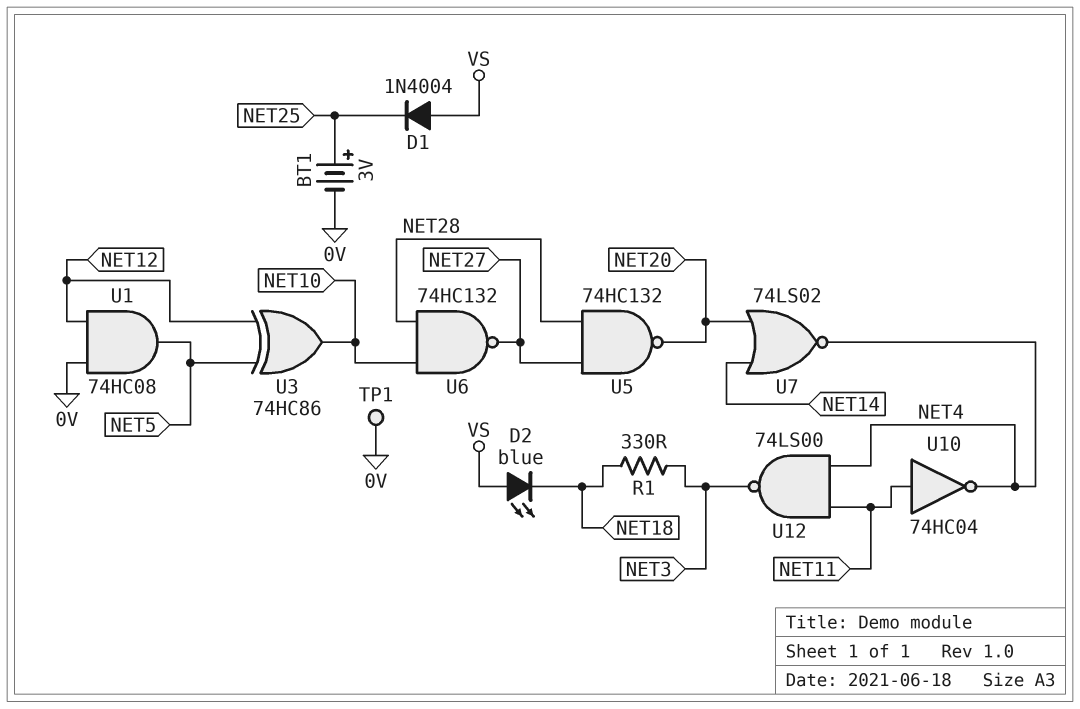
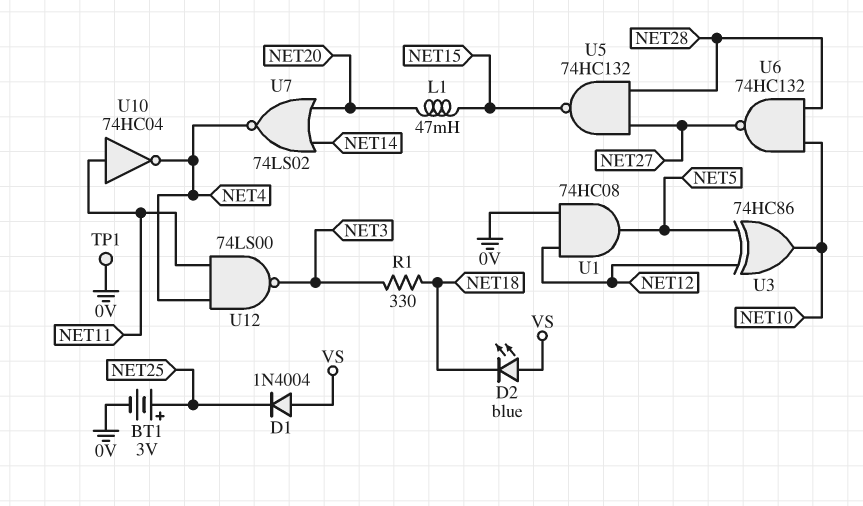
L1: none -> 47mH (NET15, NET20)
U5: NAND 74HC132 (in NET27, in NET28, out NET20) -> NAND 74HC132 (in NET27, in NET28, out NET15)

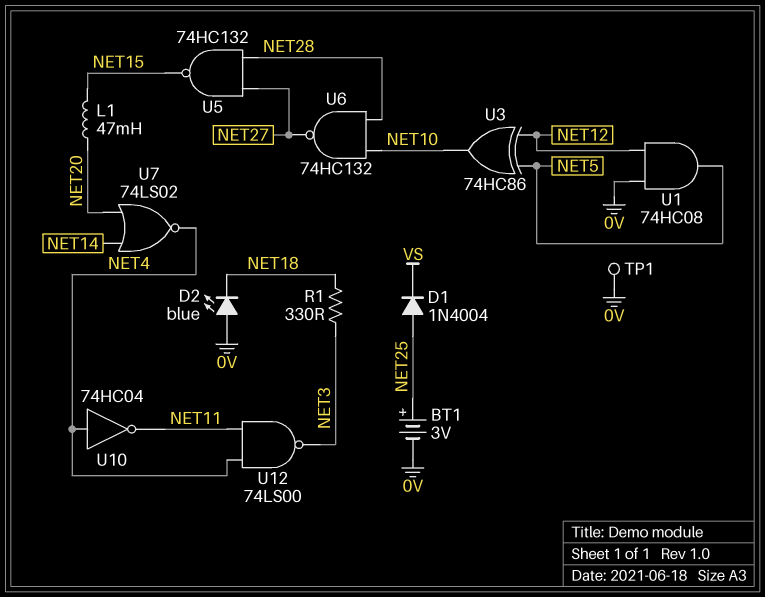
D1: diode 1N4004 (A VS, K NET25) -> diode 1N4004 (A NET25, K VS)
D2: LED blue (A VS, K NET18) -> LED blue (A 0V, K NET18)
U10: NOT 74HC04 (in NET11, out NET4) -> NOT 74HC04 (in NET4, out NET11)

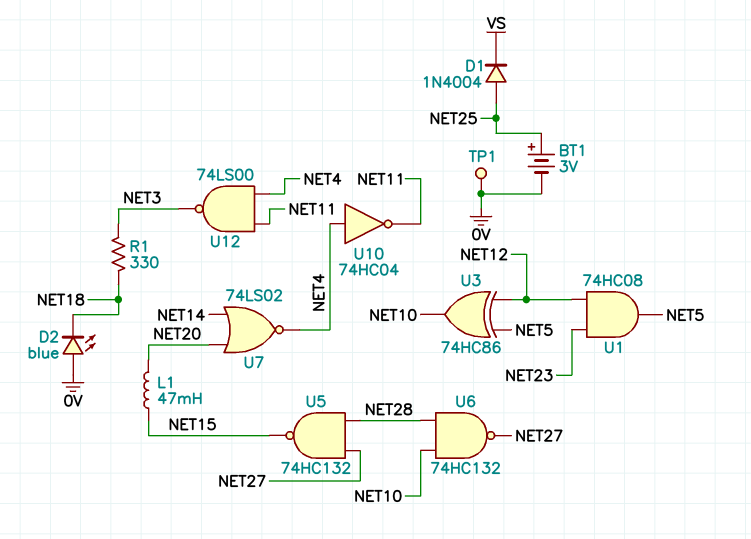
U1: AND 74HC08 (in 0V, in NET12, out NET5) -> AND 74HC08 (in NET12, in NET23, out NET5)

